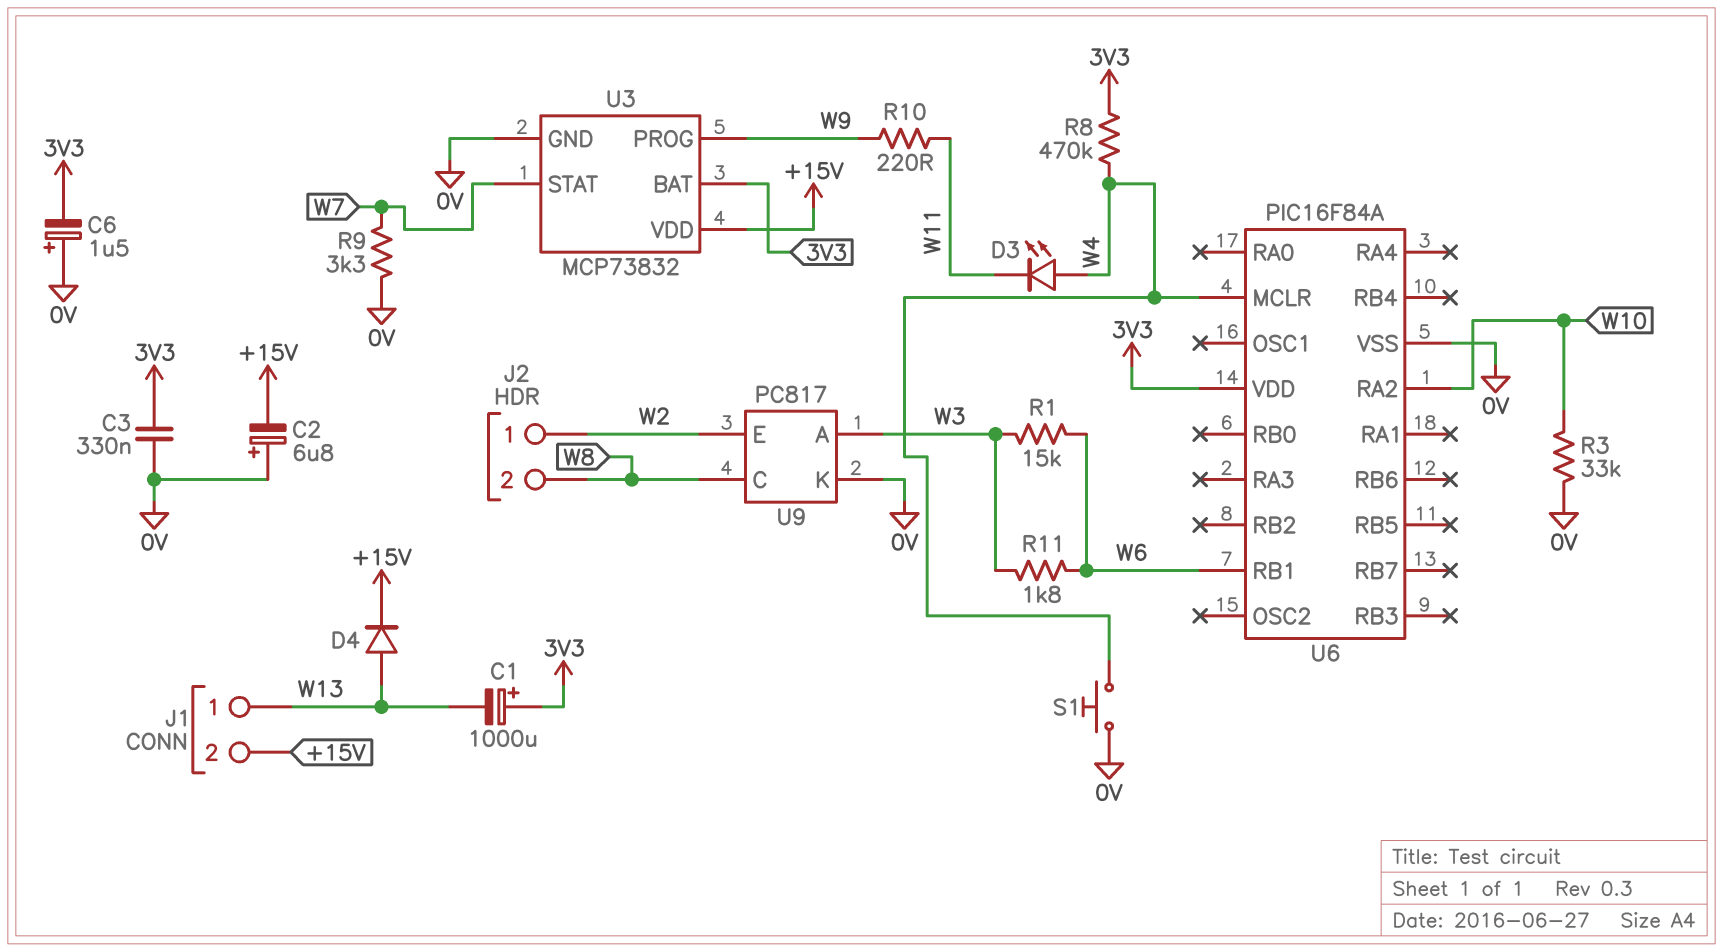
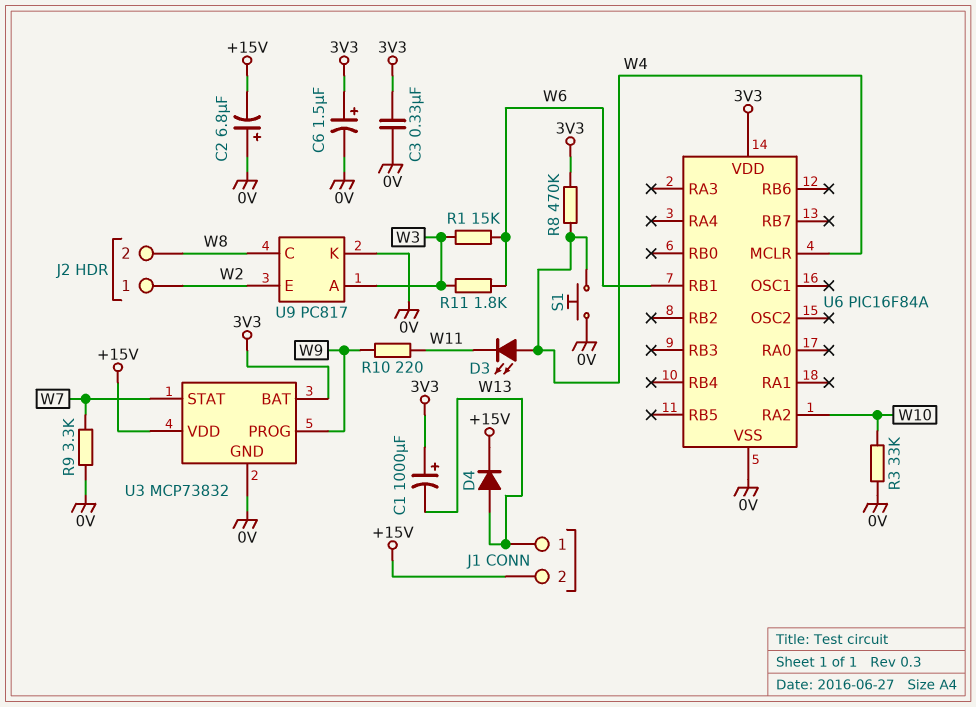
C6: 1.5uF (plus 0V, minus 3V3) -> 1.5uF (plus 3V3, minus 0V)

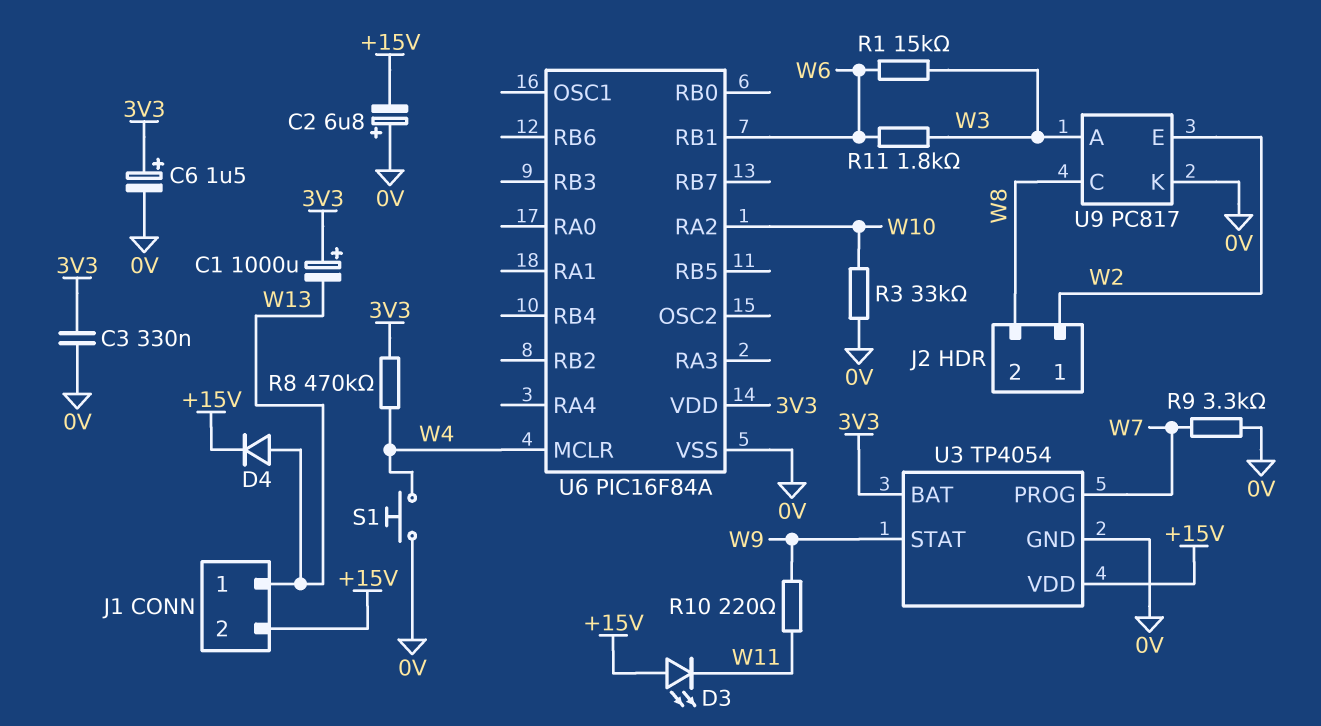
D3: LED (A W4, K W11) -> LED (A +15V, K W11)
U3: MCP73832 -> TP4054
U3 pin PROG: W9 -> W7
U3 pin STAT: W7 -> W9

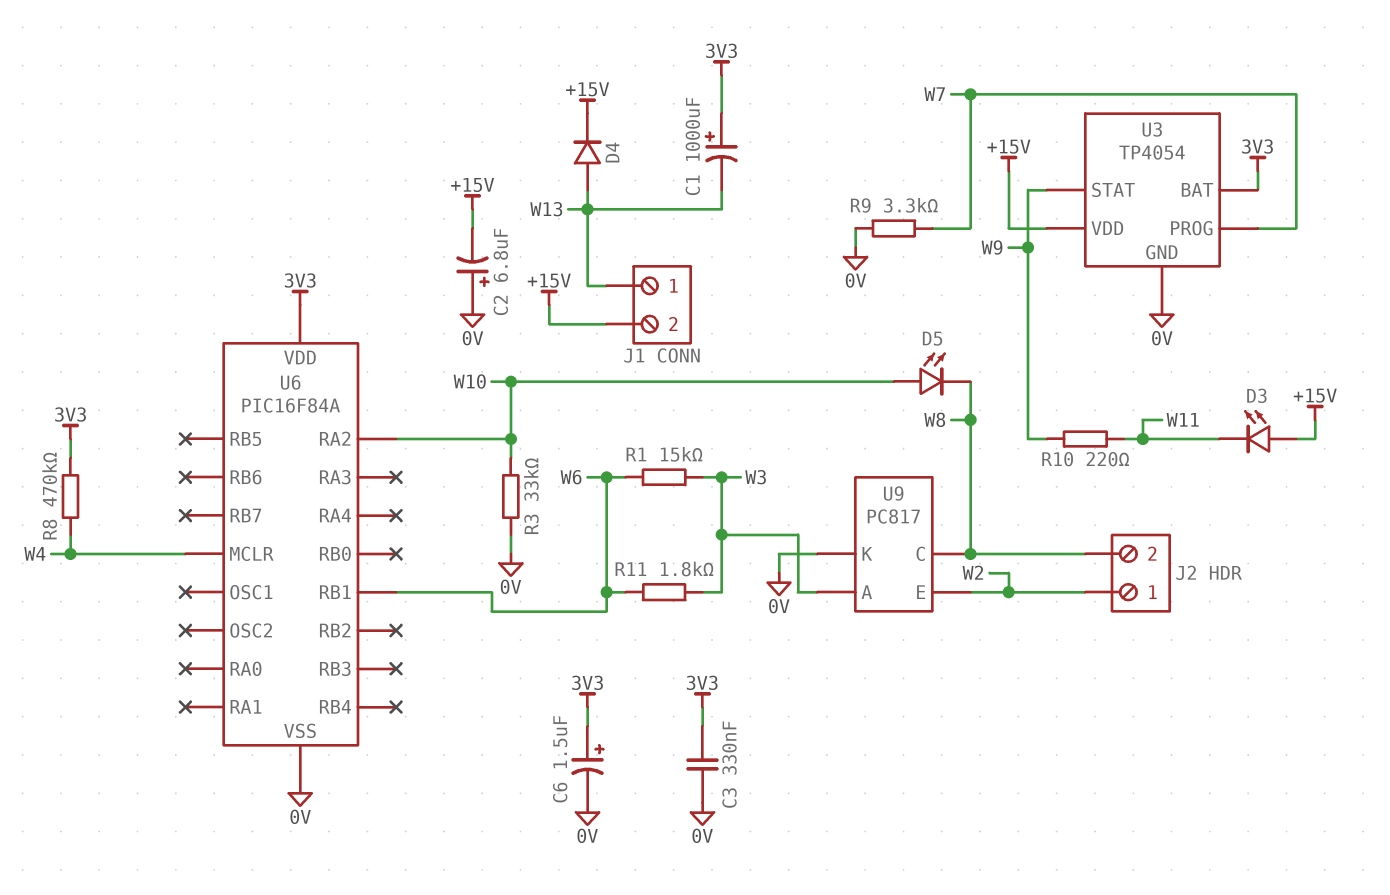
D5: none -> LED (A W10, K W8)
S1: button (0V, W4) -> none

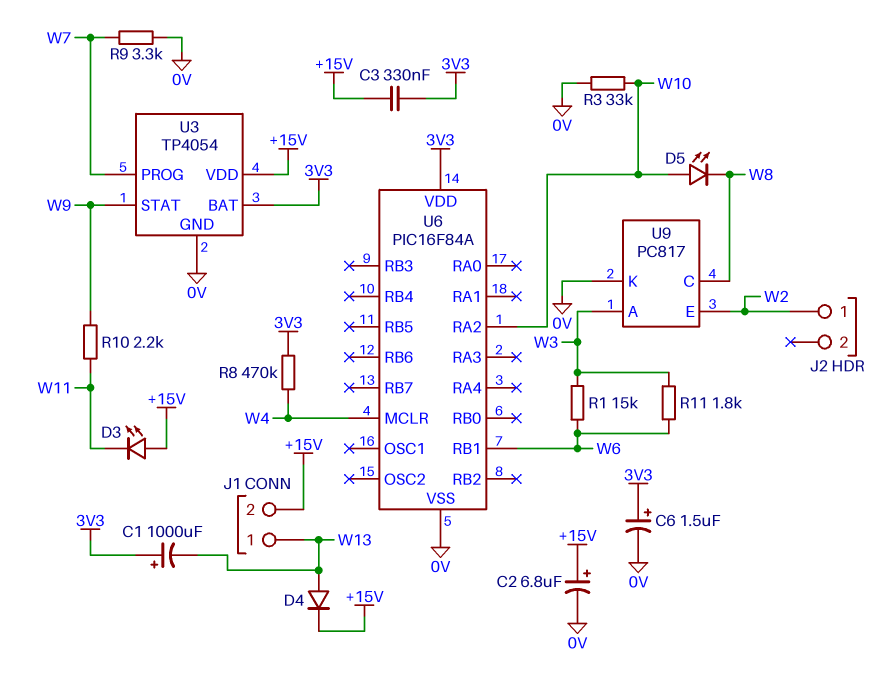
C2: 6.8uF (plus 0V, minus +15V) -> 6.8uF (plus +15V, minus 0V)
C3: 330nF (0V, 3V3) -> 330nF (+15V, 3V3)
J2 pin 2: W8 -> none
R10: 220 (W9, W11) -> 2.2k (W9, W11)

